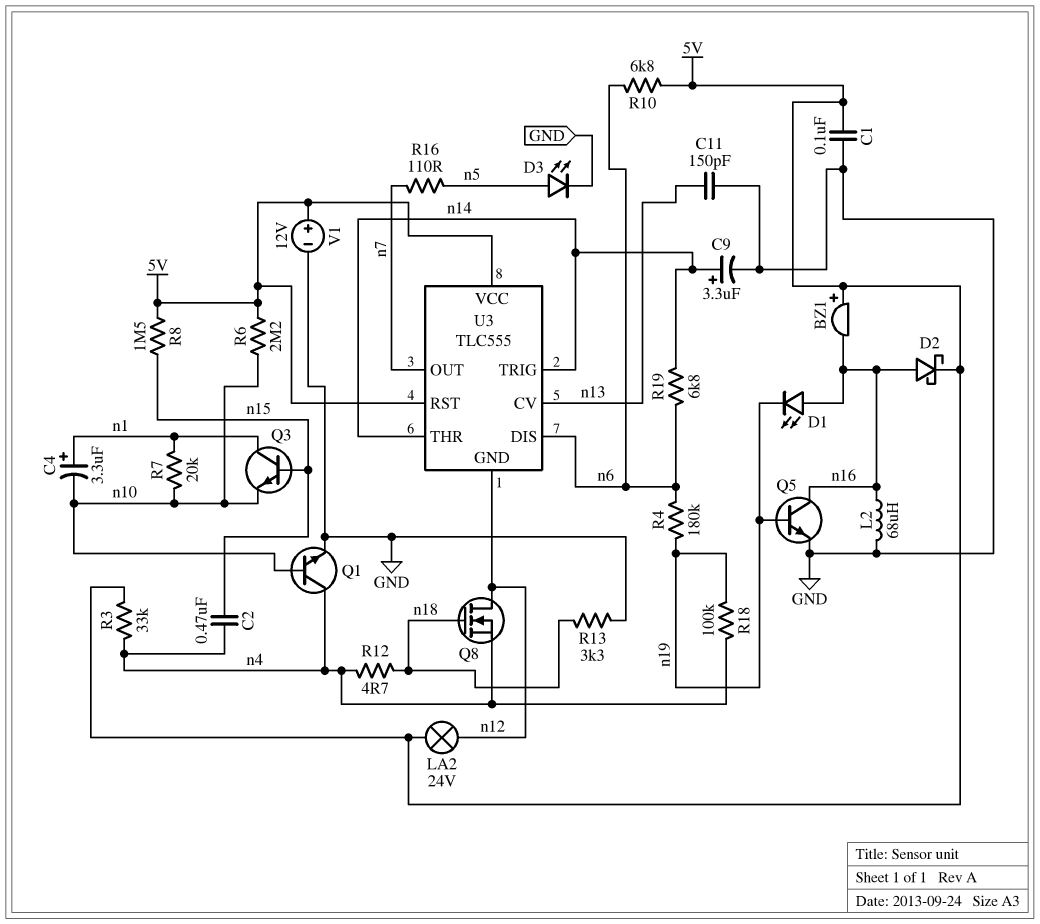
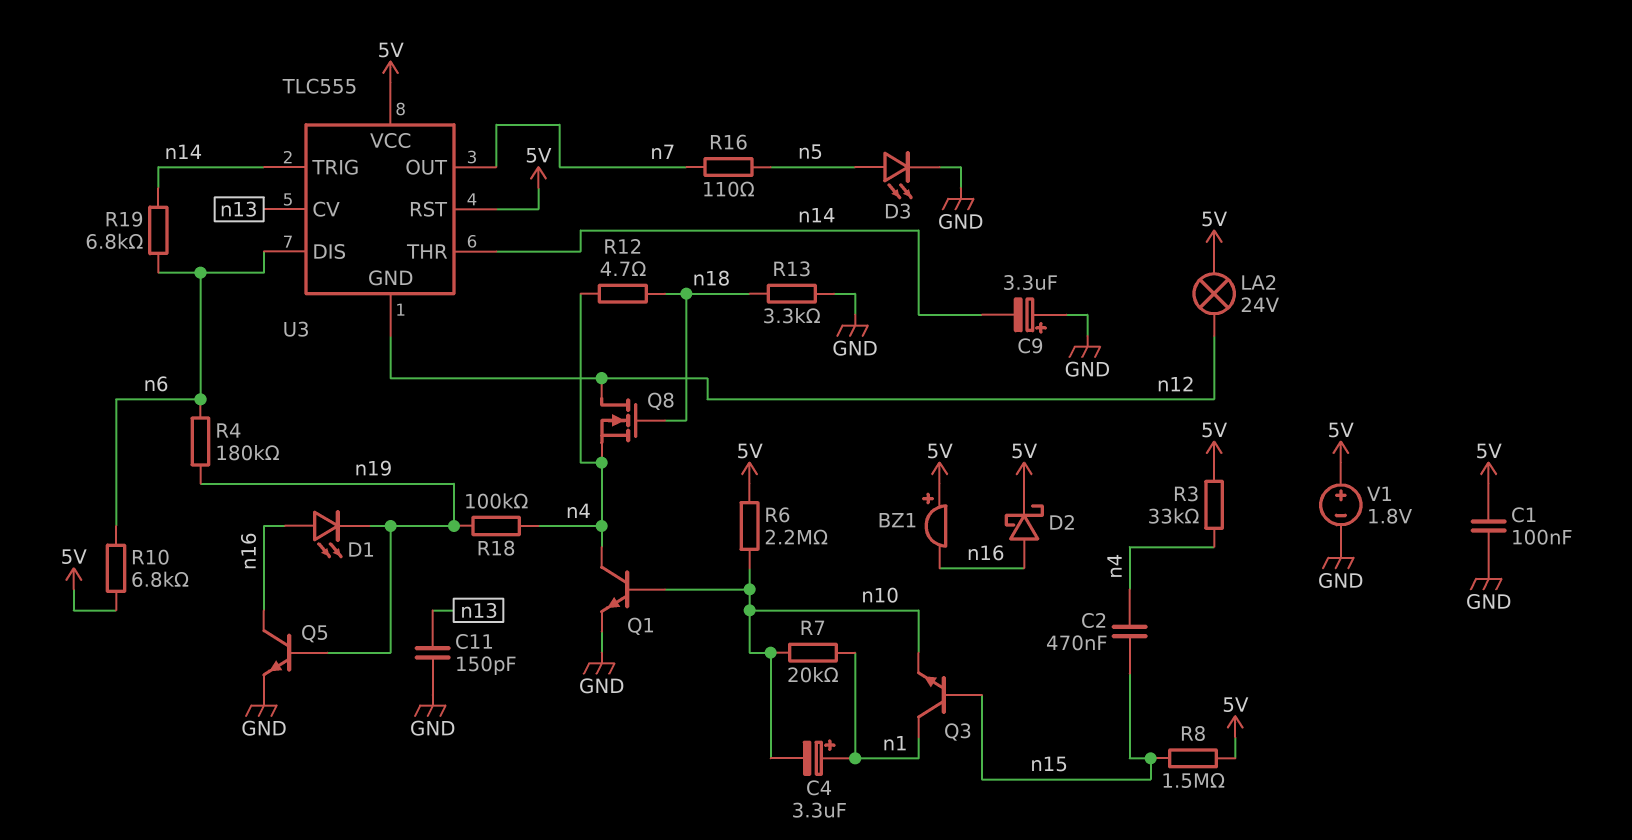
C9: 3.3uF (plus n14, minus GND) -> 3.3uF (plus GND, minus n14)
L2: 68uH (GND, n16) -> none
V1: 12V (plus 5V, minus GND) -> 1.8V (plus 5V, minus GND)

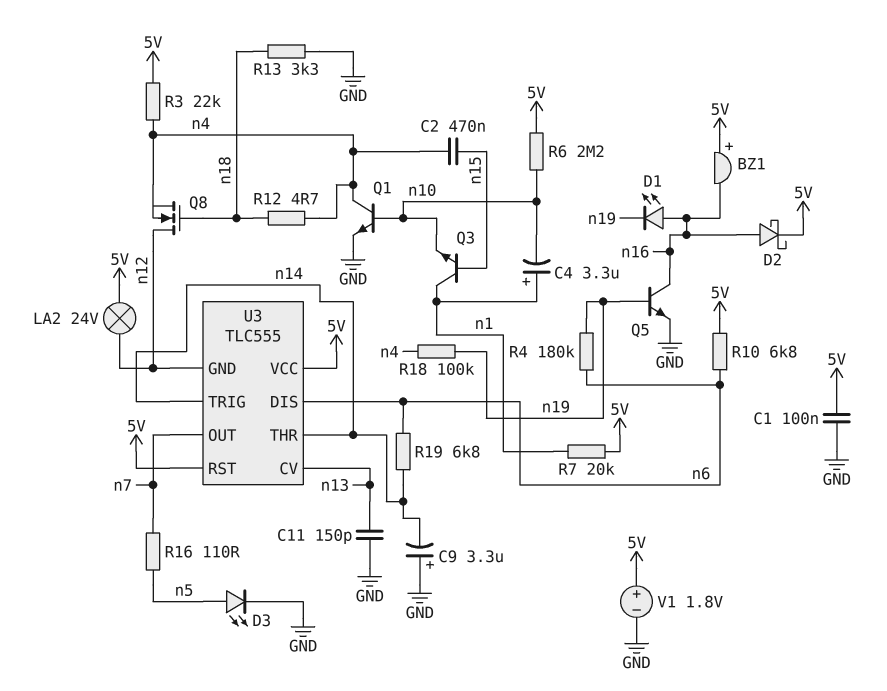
R3: 33k (5V, n4) -> 22k (5V, n4)
R7: 20k (n1, n10) -> 20k (5V, n1)
R8: 1.5M (5V, n15) -> none

